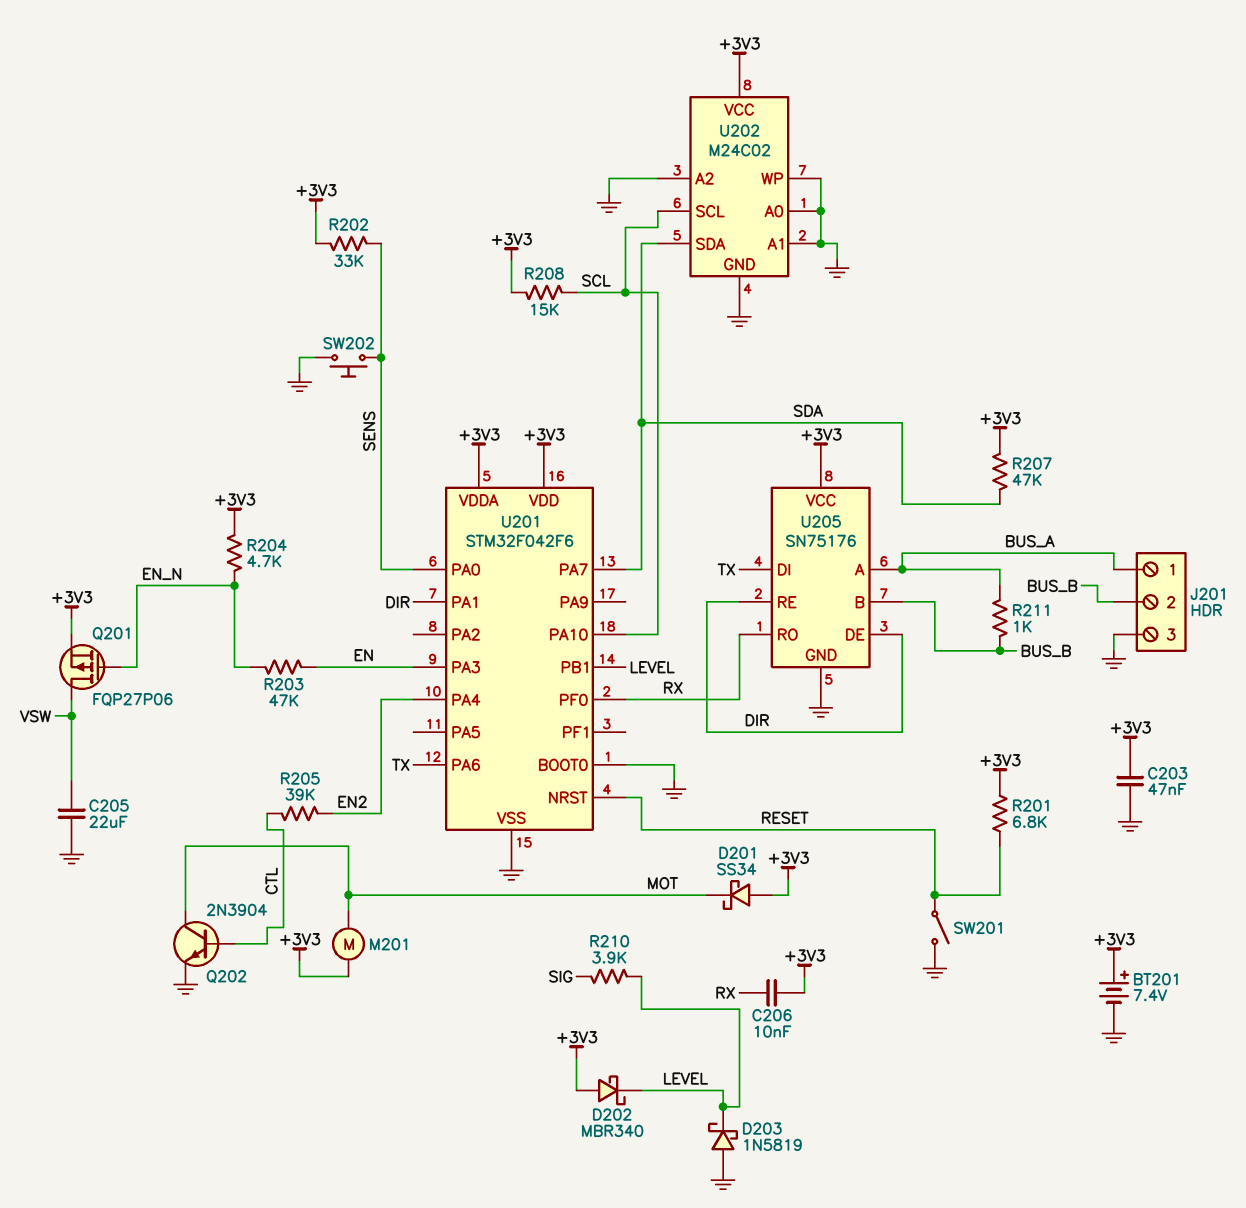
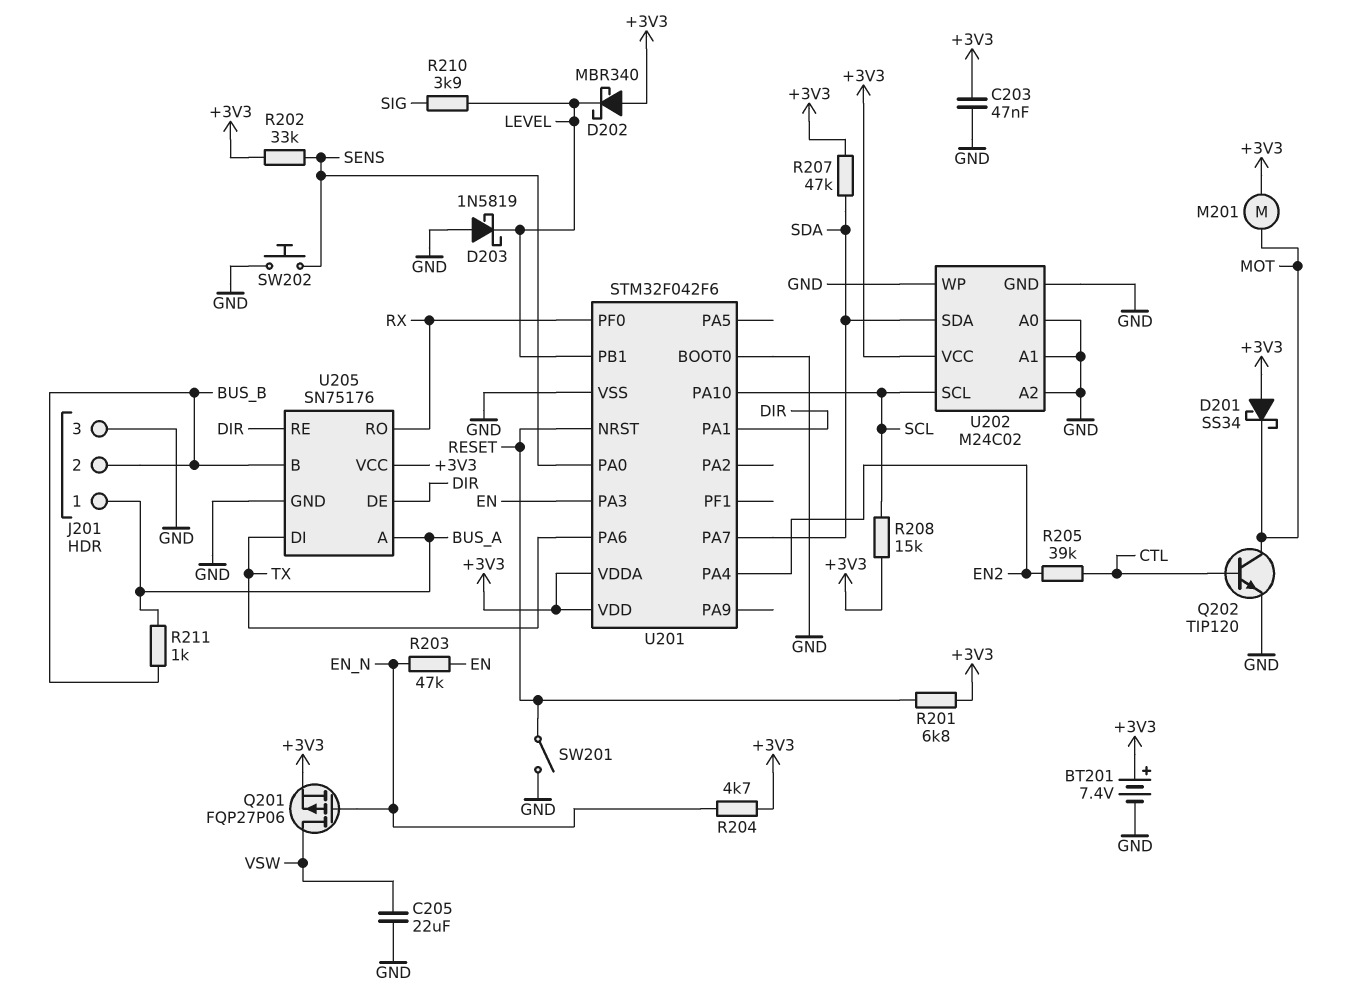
C206: 10nF (+3V3, RX) -> none
Q202: NPN 2N3904 (B CTL, C MOT, E GND) -> NPN TIP120 (B CTL, C MOT, E GND)

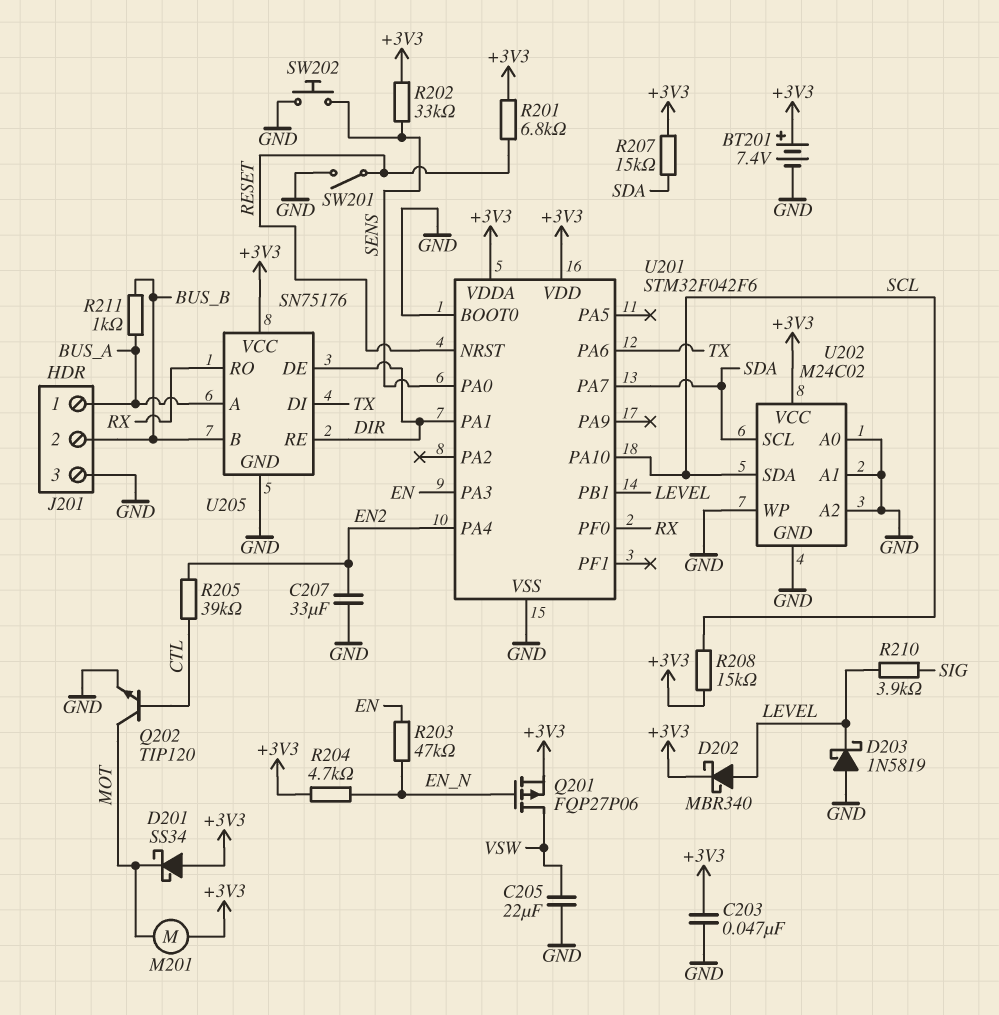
C207: none -> 33uF (EN2, GND)
D202: schottky MBR340 (A +3V3, K LEVEL) -> schottky MBR340 (A LEVEL, K +3V3)
R207: 47k (+3V3, SDA) -> 15k (+3V3, SDA)
U202 pin SCL: SCL -> SDA
U202 pin SDA: SDA -> SCL

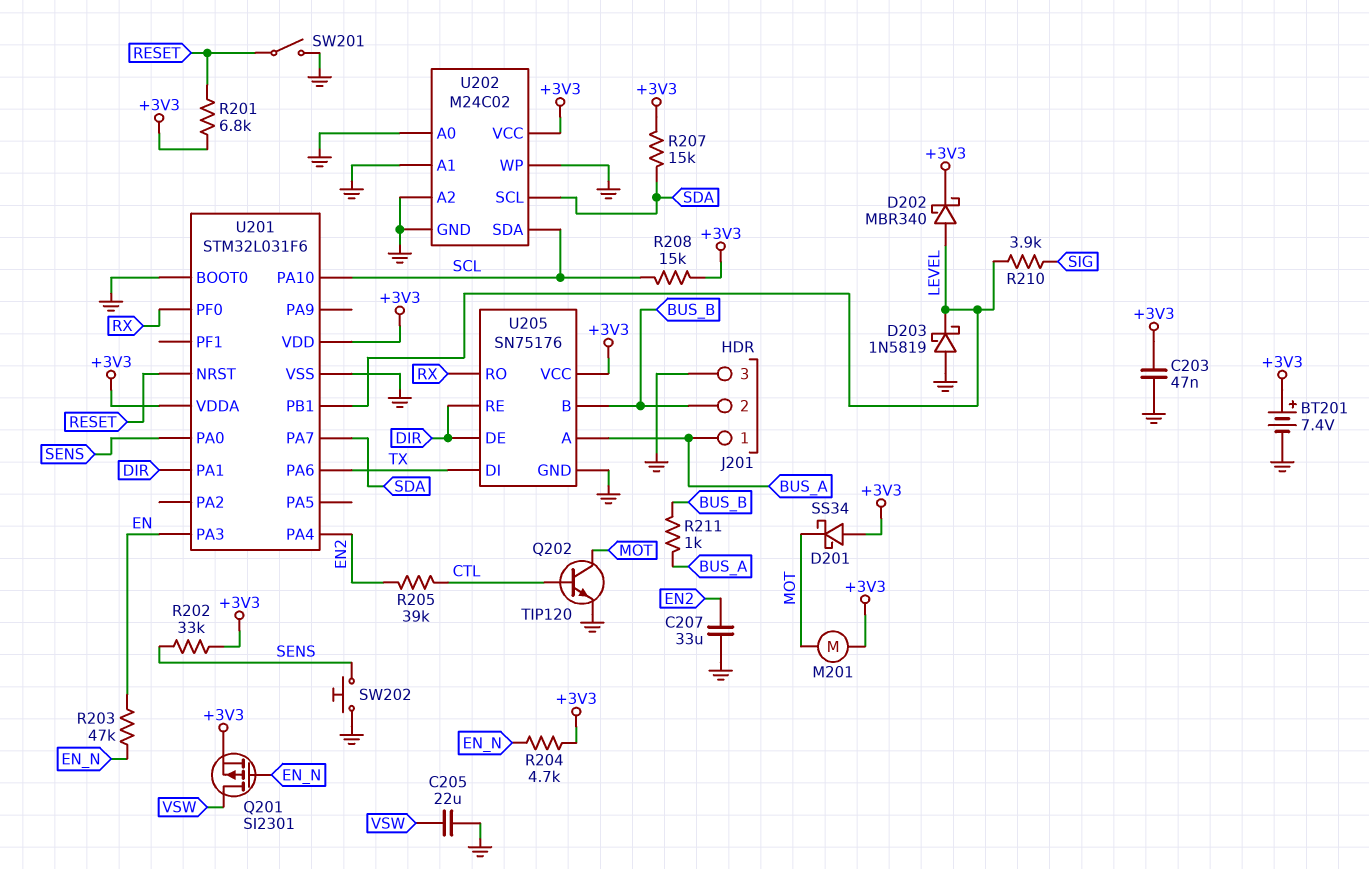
Q201: PMOS FQP27P06 (G EN_N, D VSW, S +3V3) -> PMOS SI2301 (G EN_N, D VSW, S +3V3)
U201: STM32F042F6 -> STM32L031F6

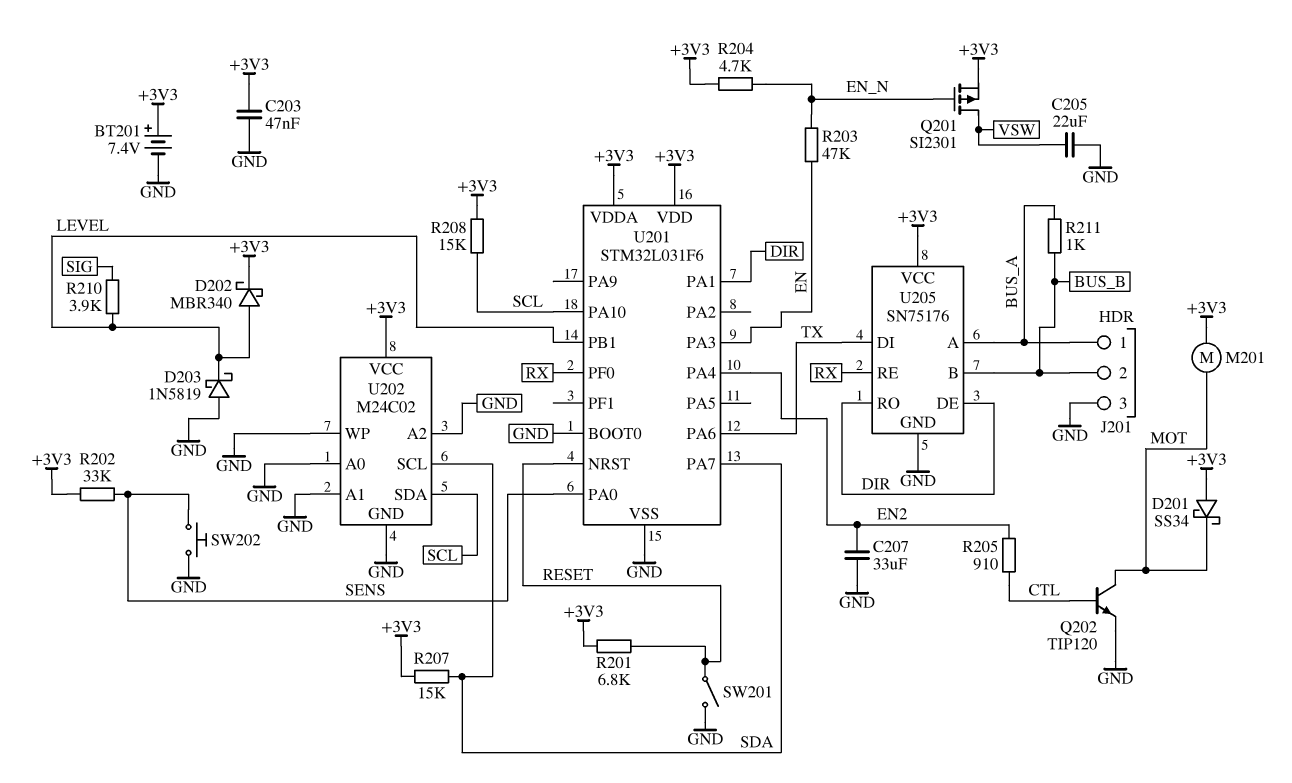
R205: 39k (CTL, EN2) -> 910 (CTL, EN2)
U205 pin RE: DIR -> RX
U205 pin RO: RX -> DIR

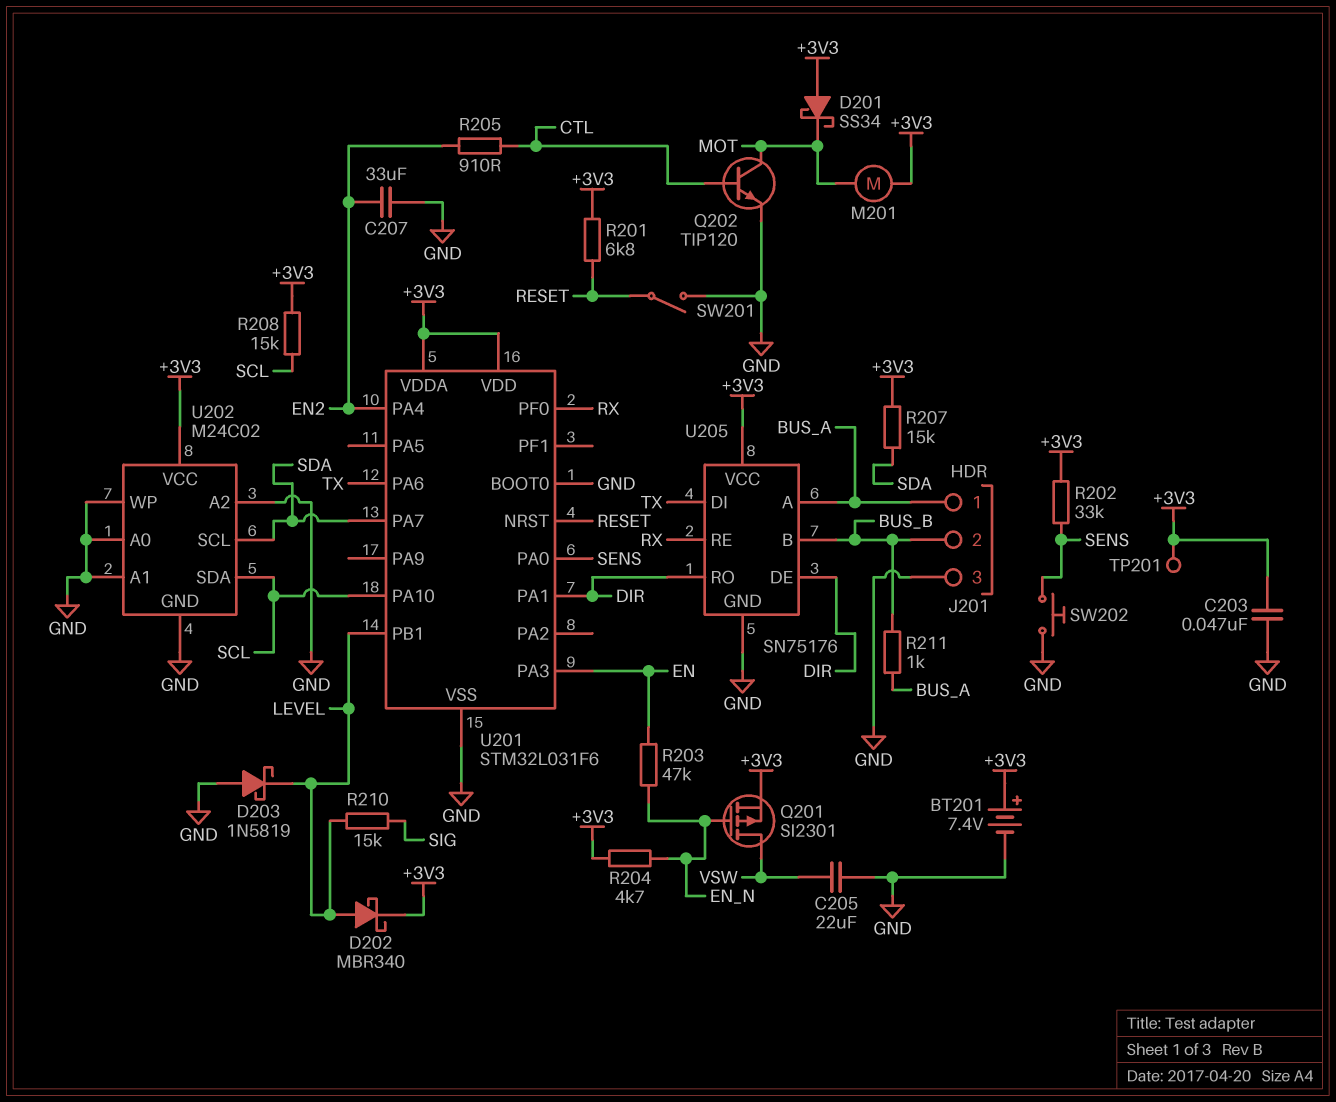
R210: 3.9k (LEVEL, SIG) -> 15k (LEVEL, SIG)
TP201: none -> test point (+3V3)

